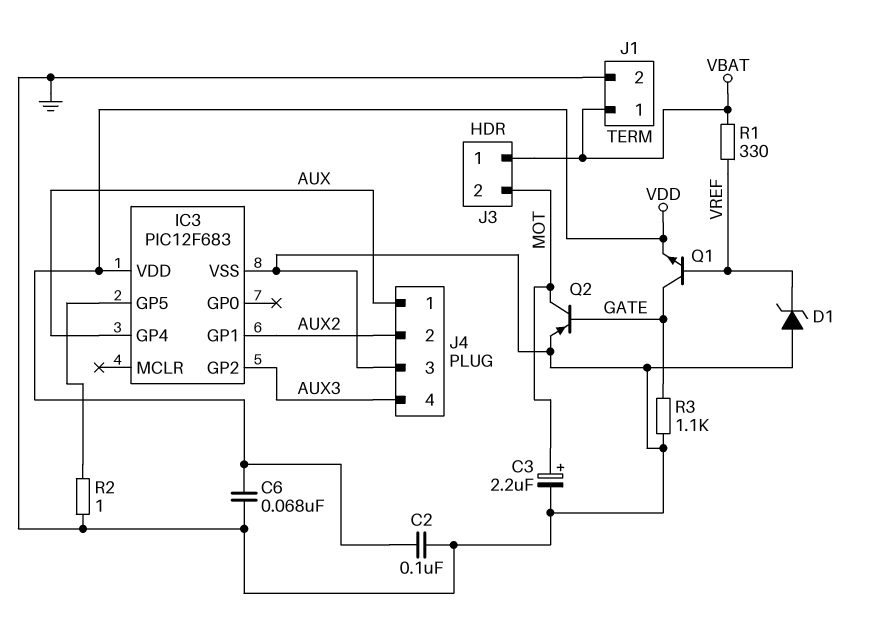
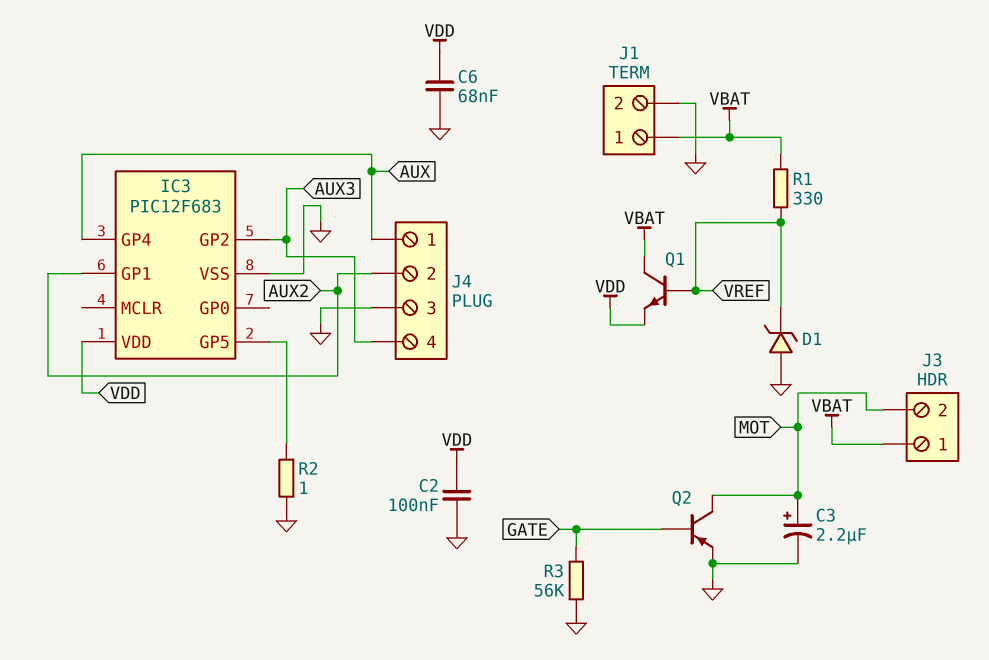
Q1: NPN (B VREF, C GATE, E VDD) -> NPN (B VREF, C VBAT, E VDD)
R3: 1.1k (GATE, GND) -> 56k (GATE, GND)

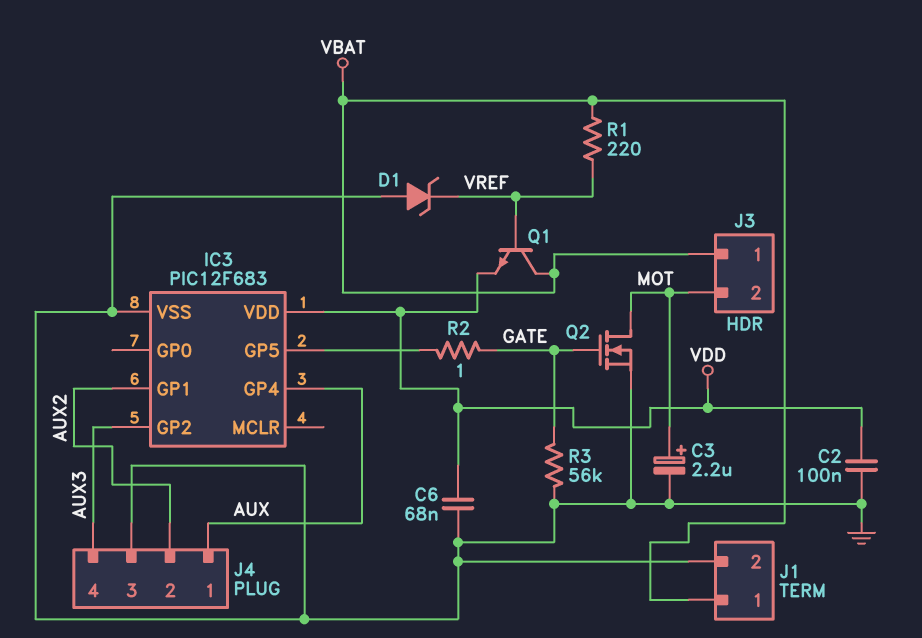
Q2: PNP (B GATE, C MOT, E GND) -> NMOS (G GATE, D MOT, S GND)
R1: 330 (VBAT, VREF) -> 220 (VBAT, VREF)
R2: 1 (GND, IC3/GP5) -> 1 (GATE, IC3/GP5)

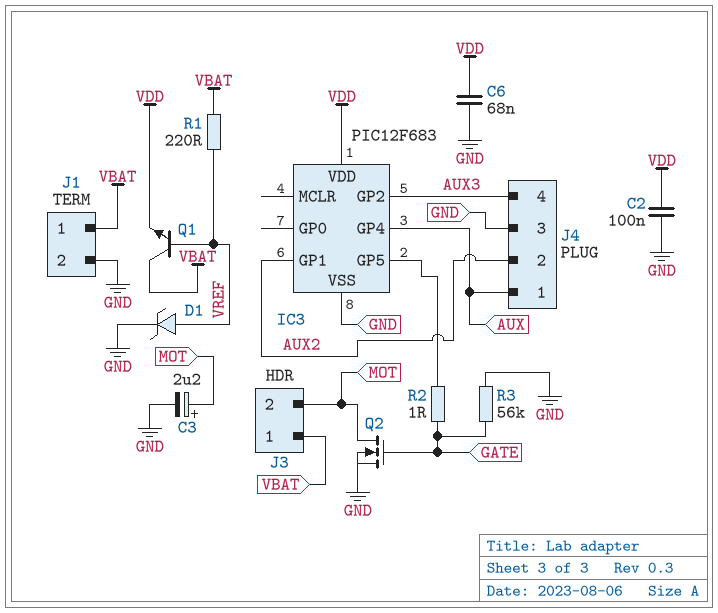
D1: zener (A GND, K VREF) -> zener (A VREF, K GND)

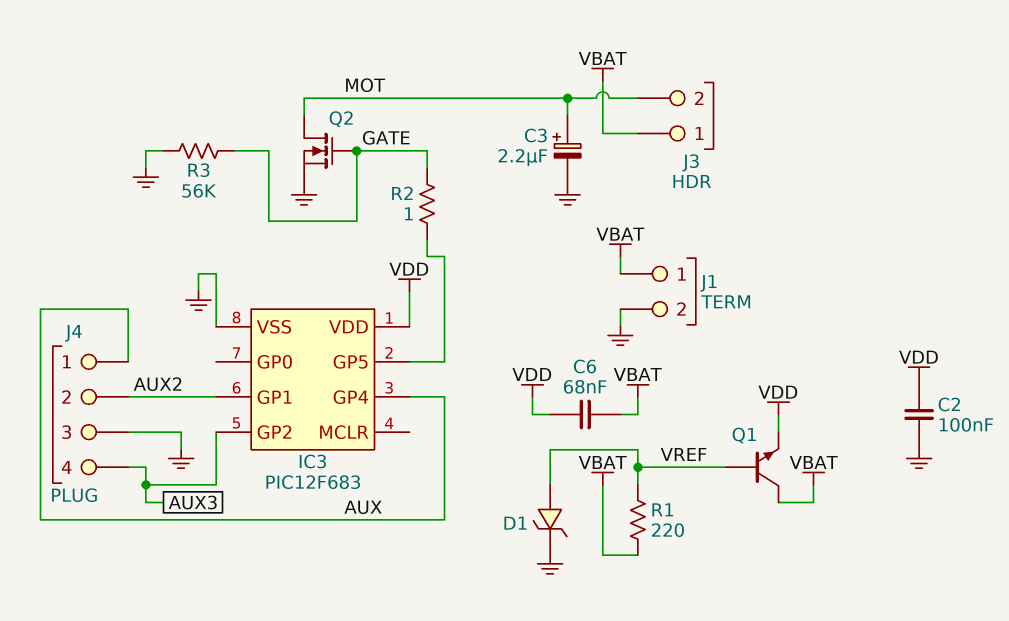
C6: 68nF (GND, VDD) -> 68nF (VBAT, VDD)

